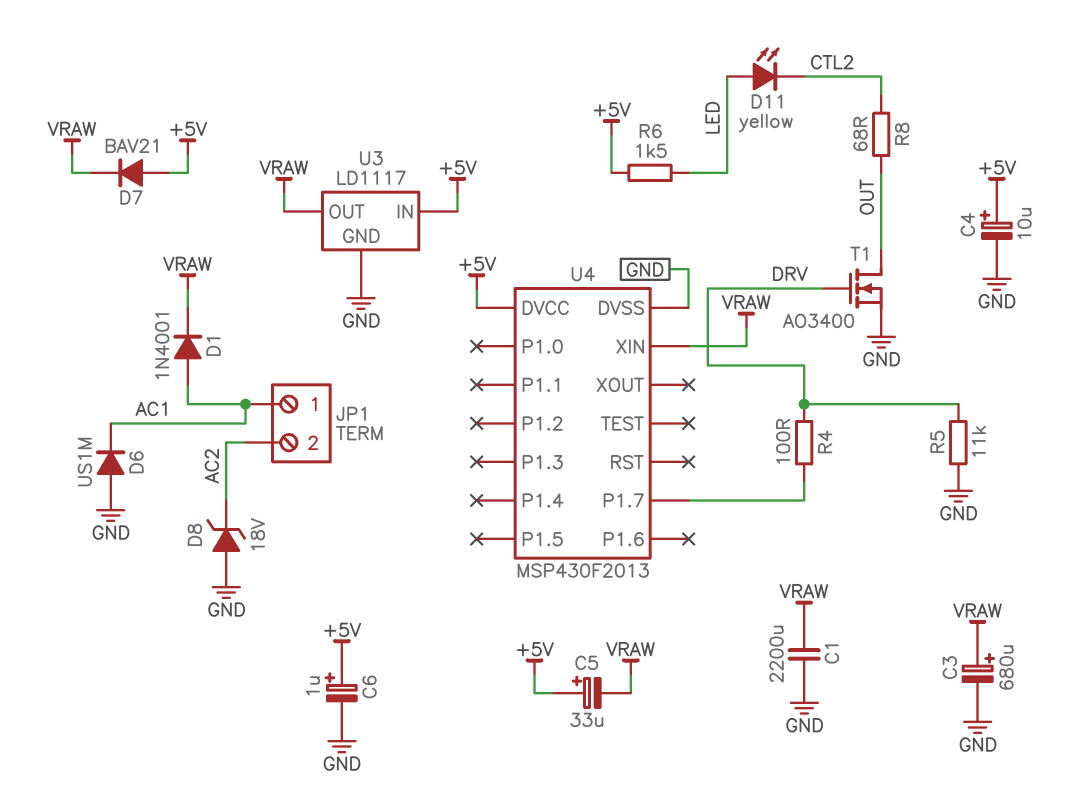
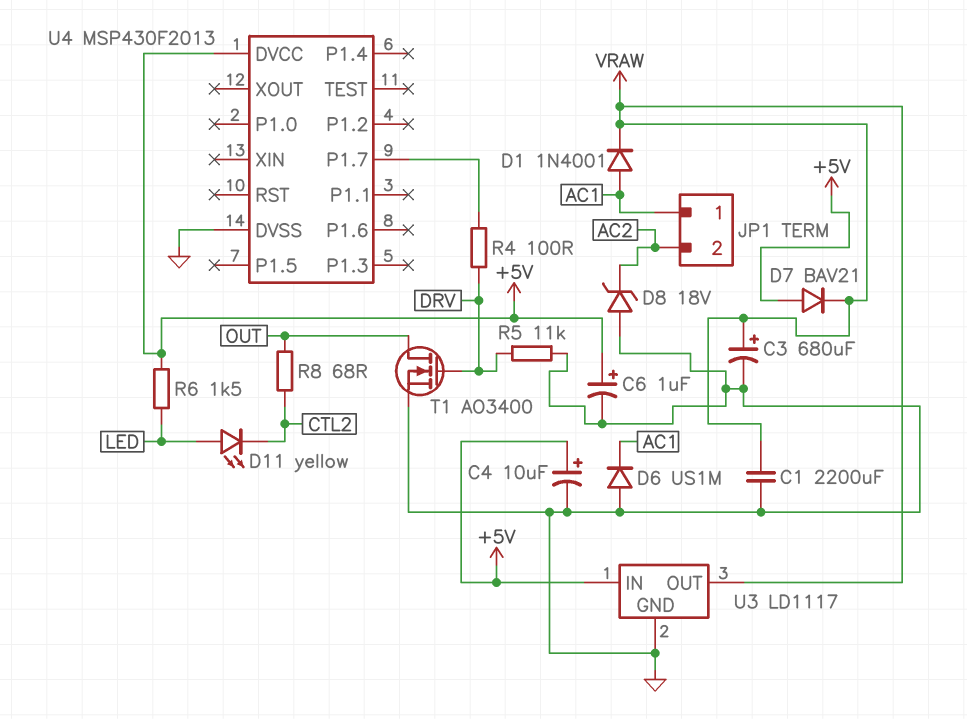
C5: 33uF (plus +5V, minus VRAW) -> none
U4 pin XIN: VRAW -> none

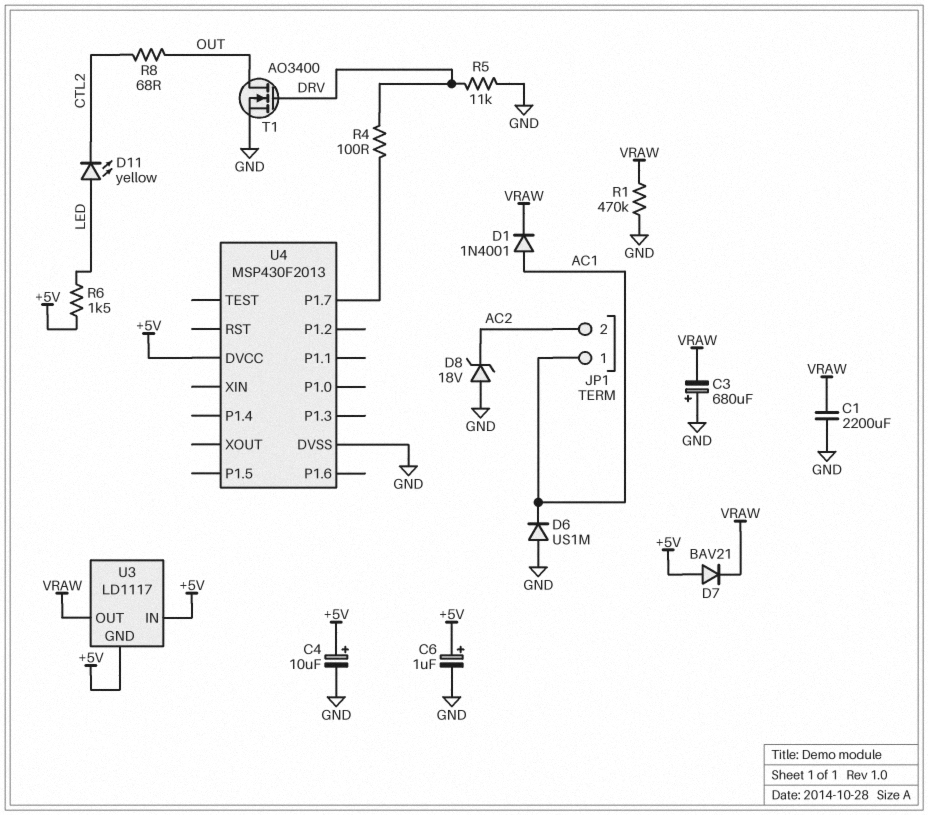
C3: 680uF (plus VRAW, minus GND) -> 680uF (plus GND, minus VRAW)
R1: none -> 470k (GND, VRAW)
U3 pin GND: GND -> +5V

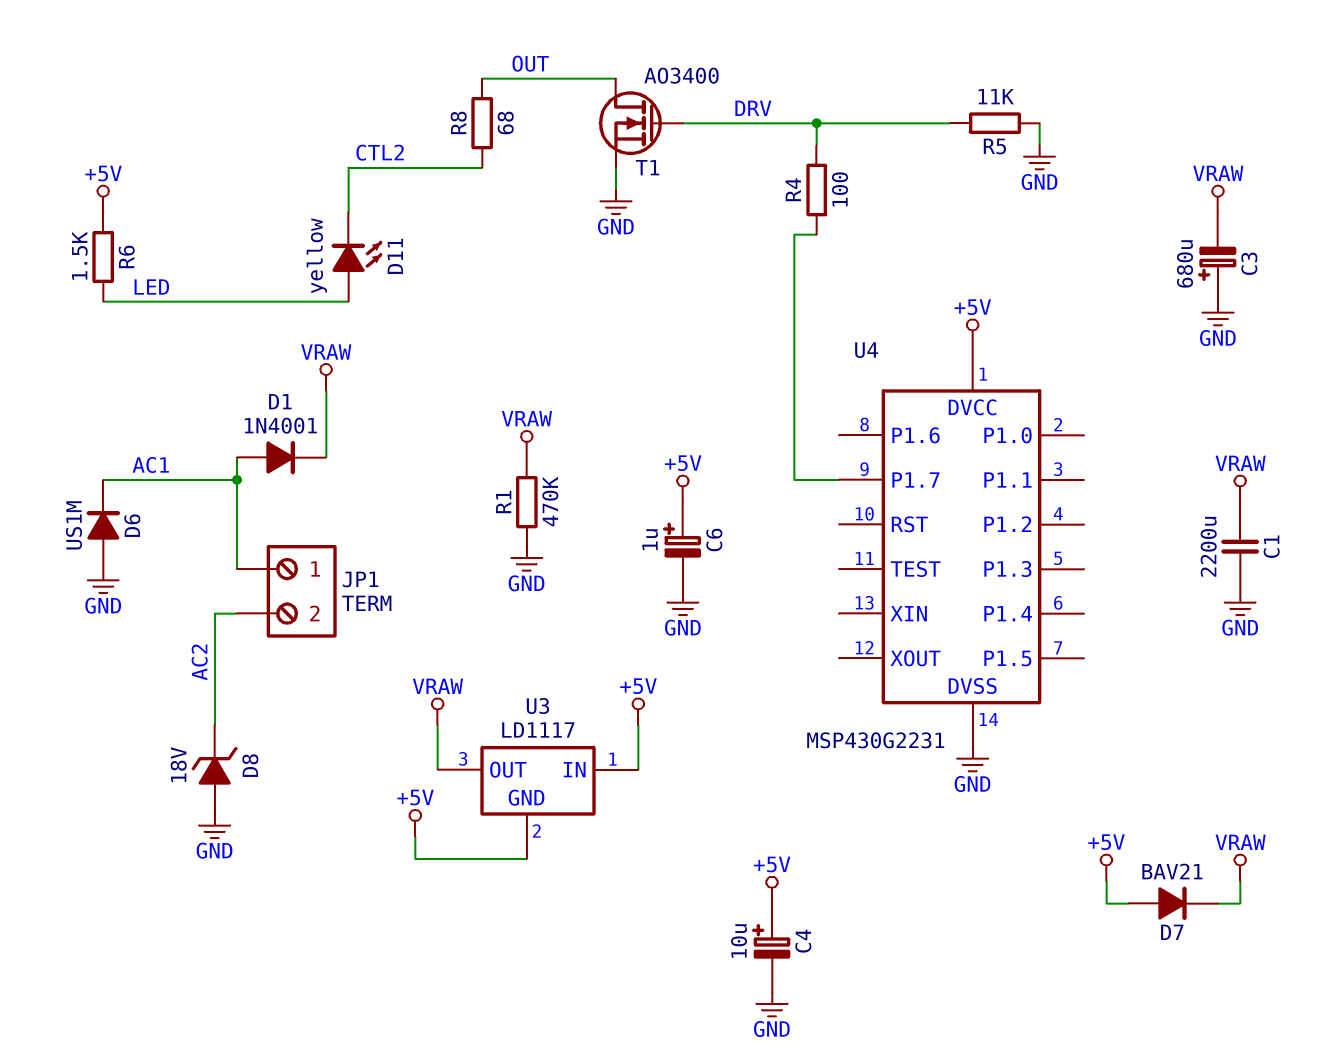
U4: MSP430F2013 -> MSP430G2231

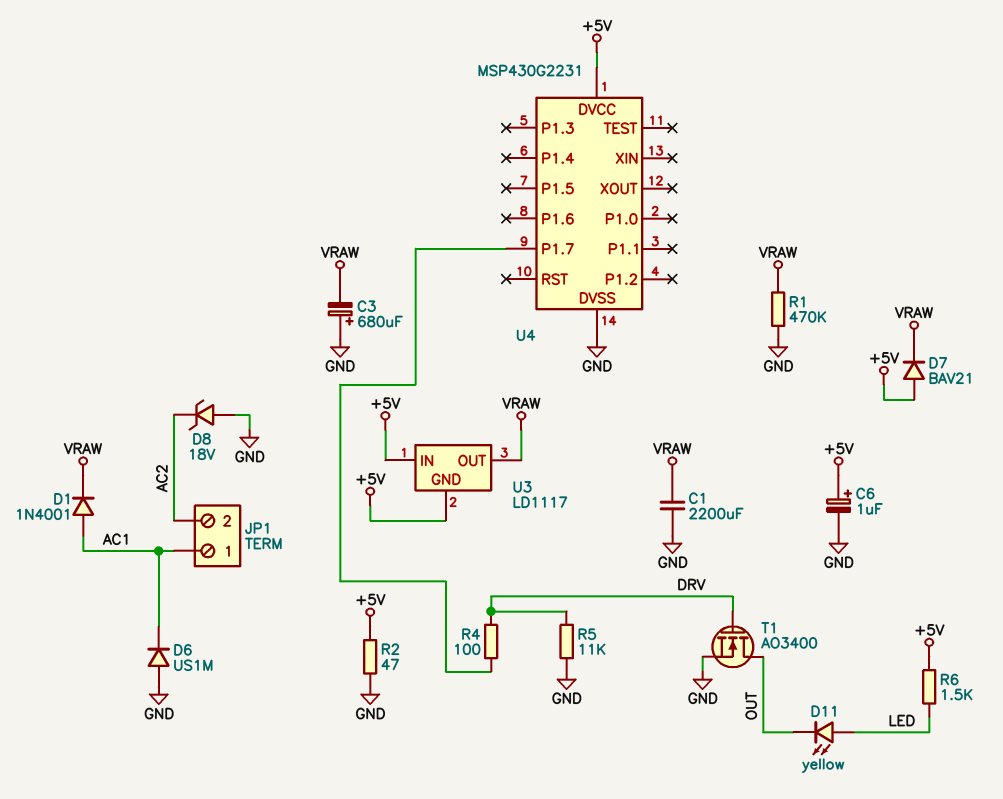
C4: 10uF (plus +5V, minus GND) -> none
D11: LED yellow (A LED, K CTL2) -> LED yellow (A LED, K OUT)
R2: none -> 47 (+5V, GND)
R8: 68 (CTL2, OUT) -> none

